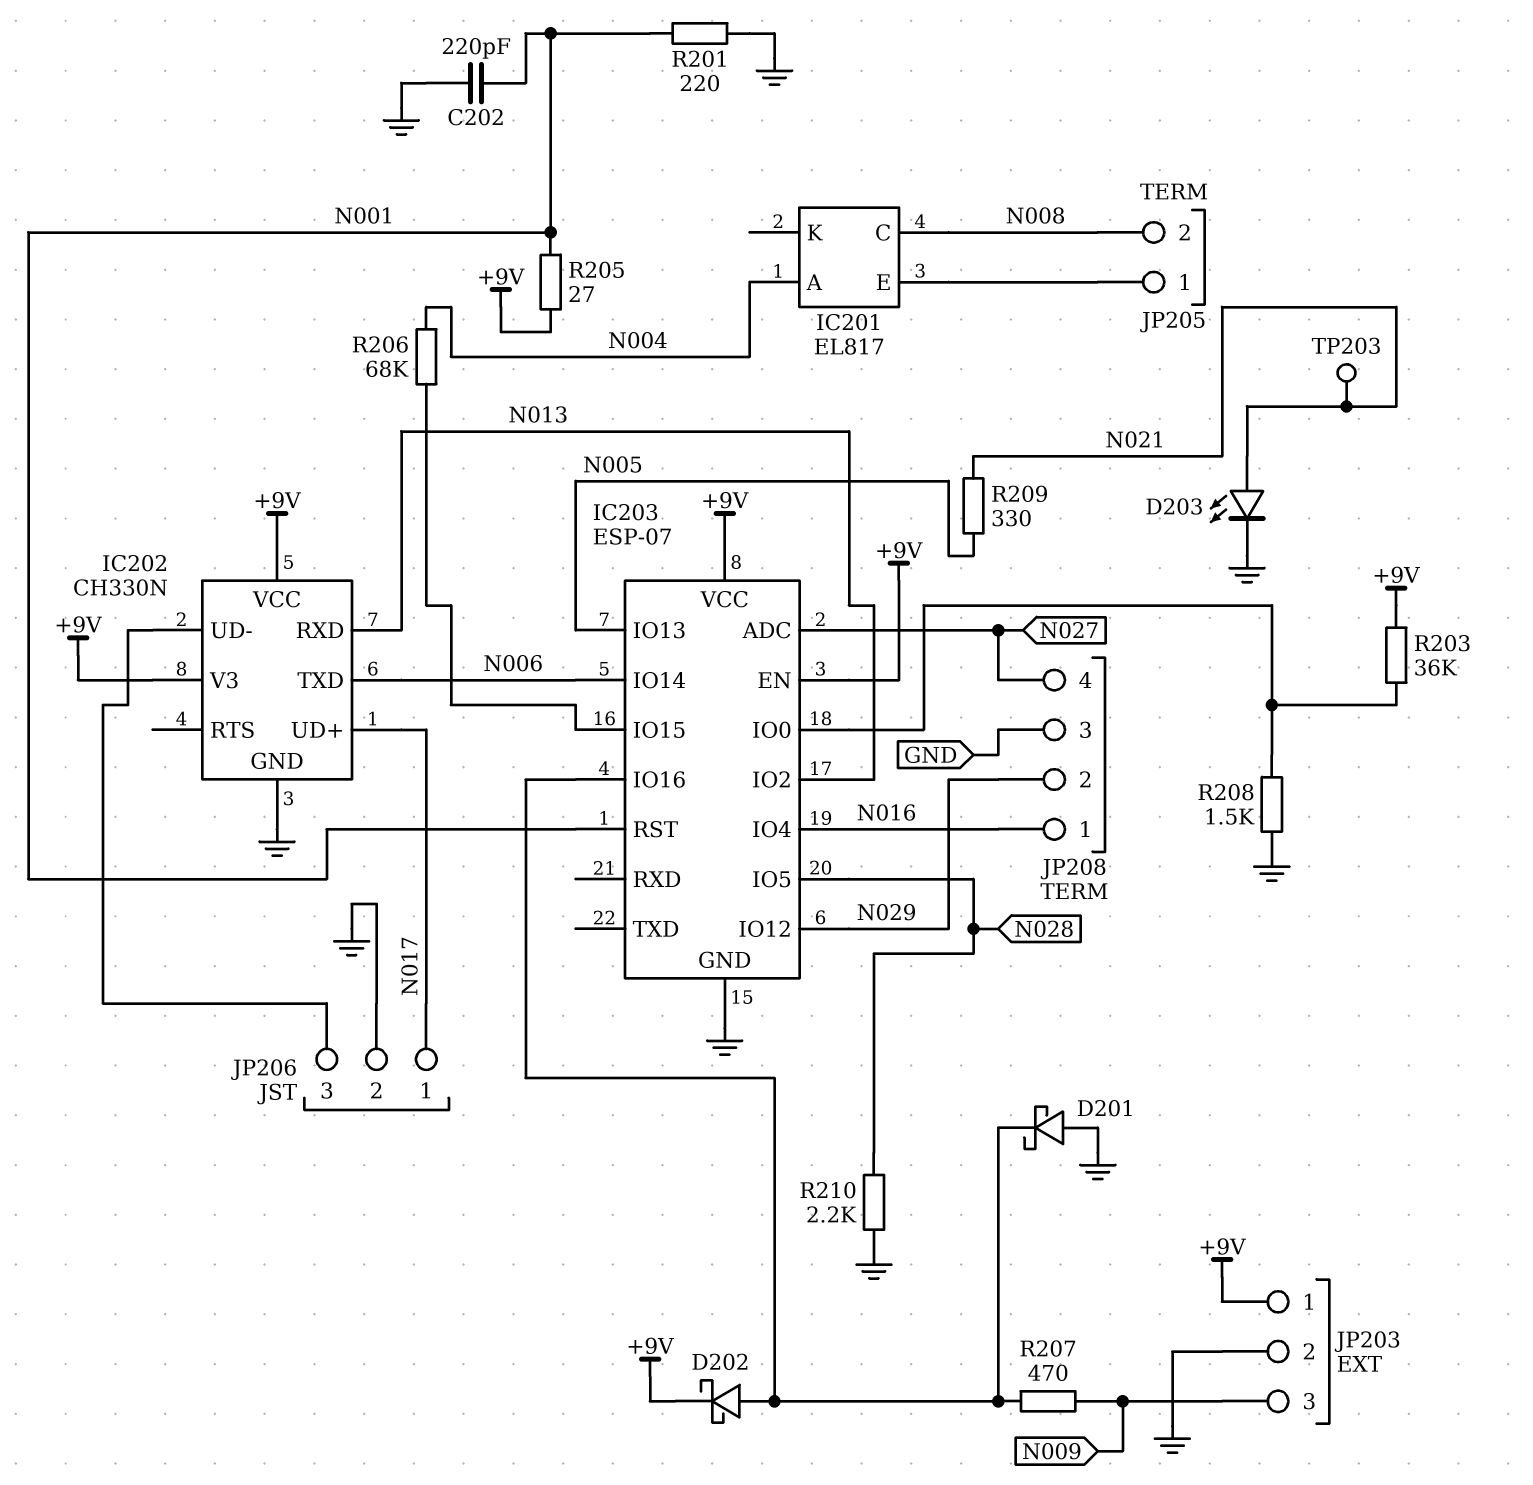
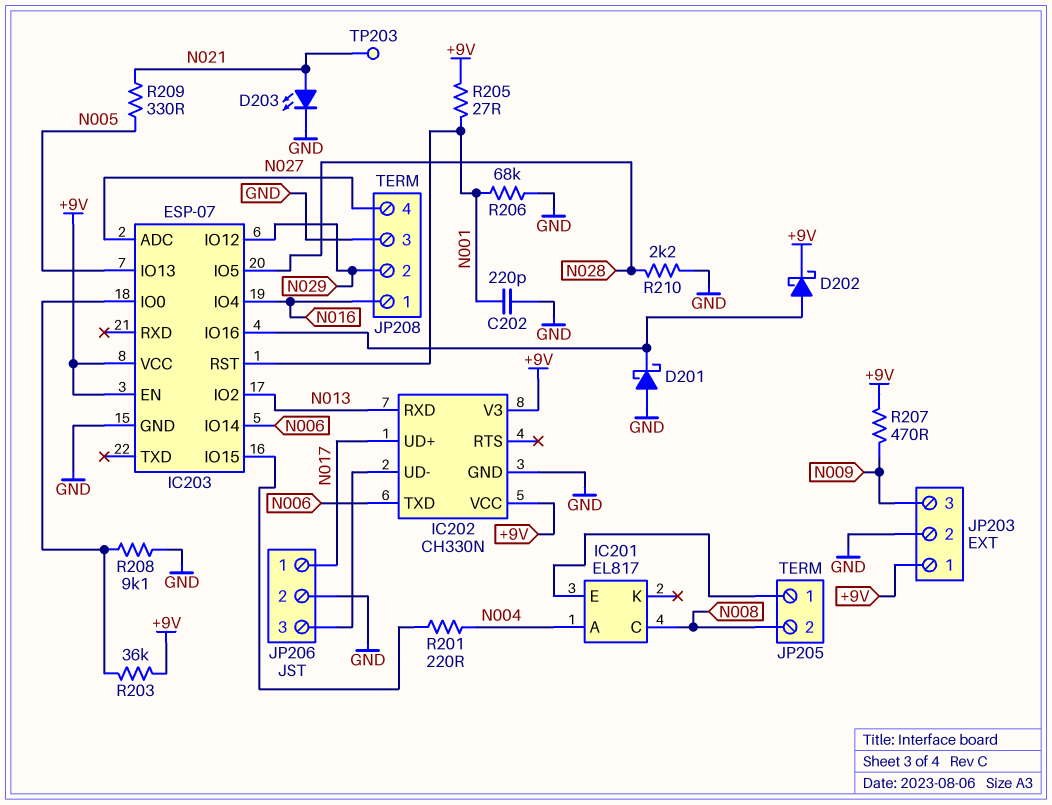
R201: 220 (GND, N001) -> 220 (IC203/IO15, N004)
R206: 68k (IC203/IO15, N004) -> 68k (GND, N001)
R207: 470 (IC203/IO16, N009) -> 470 (+9V, N009)
R208: 1.5k (GND, IC203/IO0) -> 9.1k (GND, IC203/IO0)

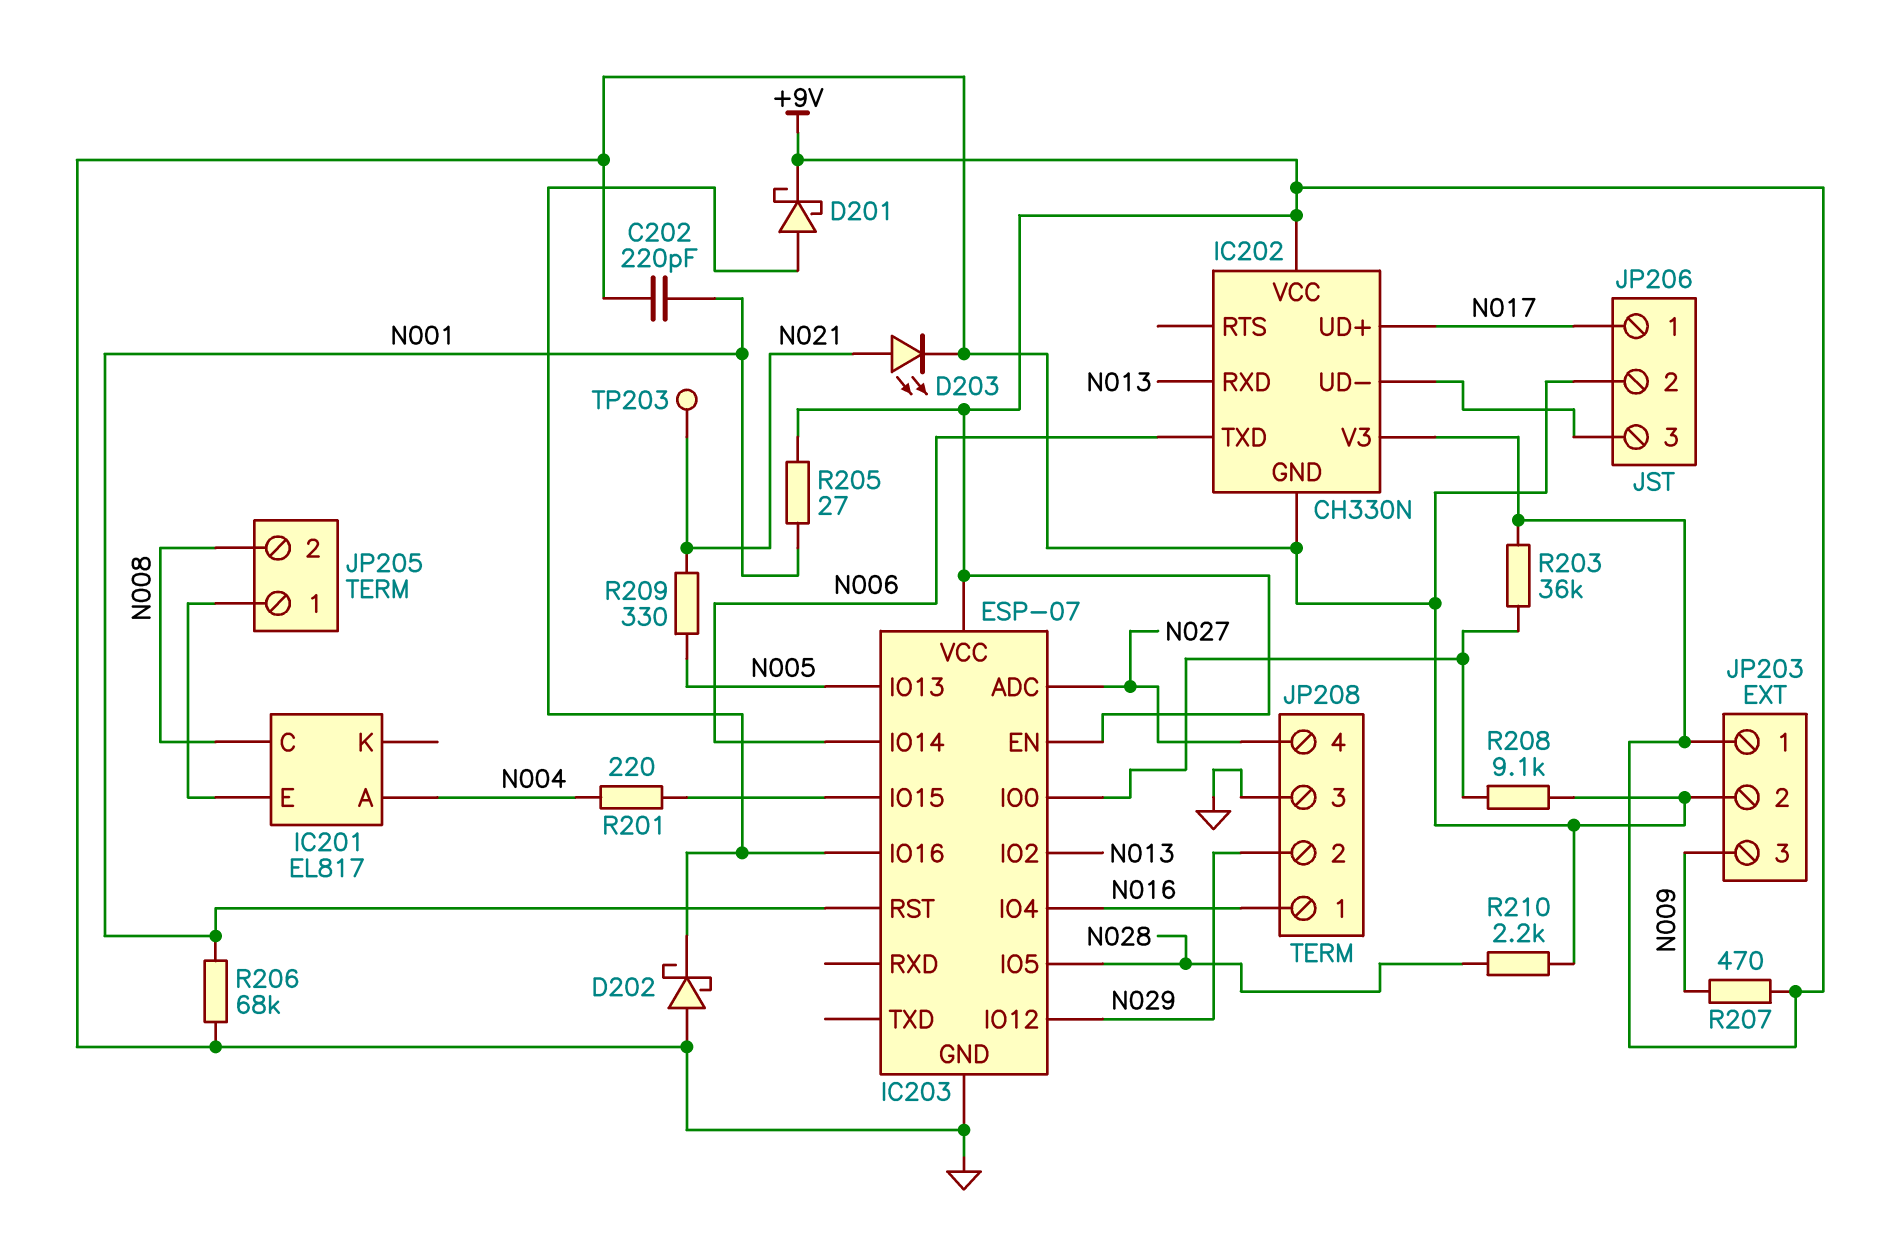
D201: schottky (A GND, K IC203/IO16) -> schottky (A IC203/IO16, K +9V)
D202: schottky (A IC203/IO16, K +9V) -> schottky (A GND, K IC203/IO16)

